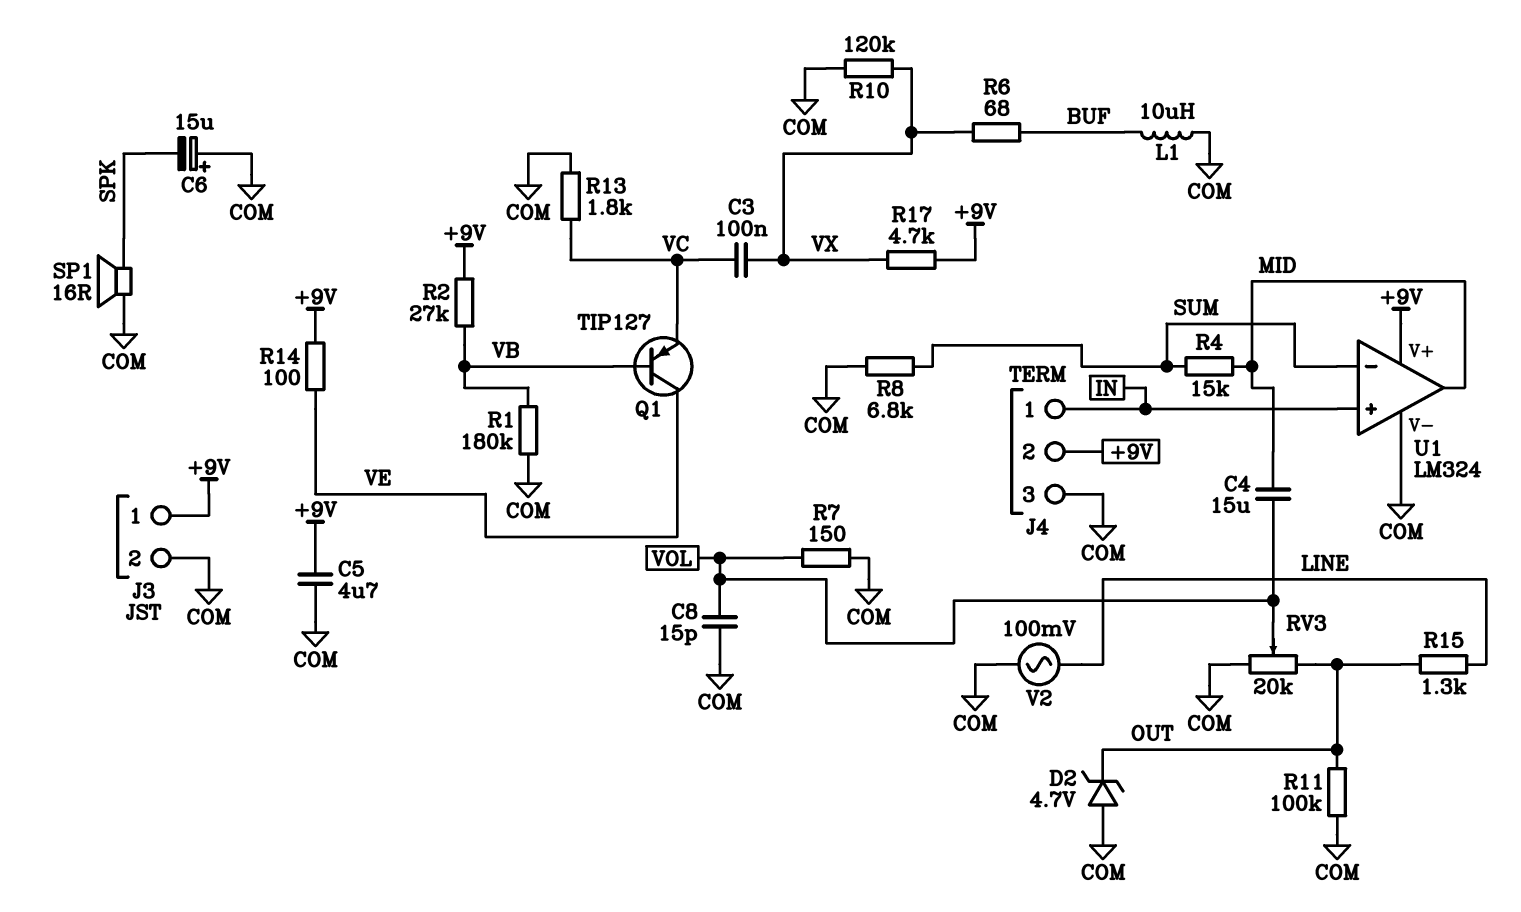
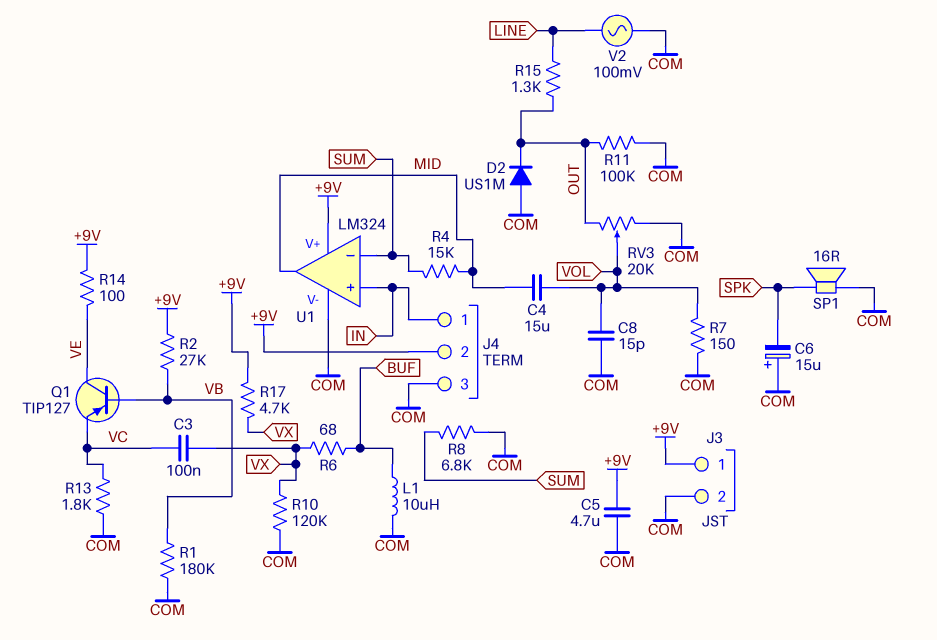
D2: zener 4.7V (A COM, K OUT) -> diode US1M (A COM, K OUT)

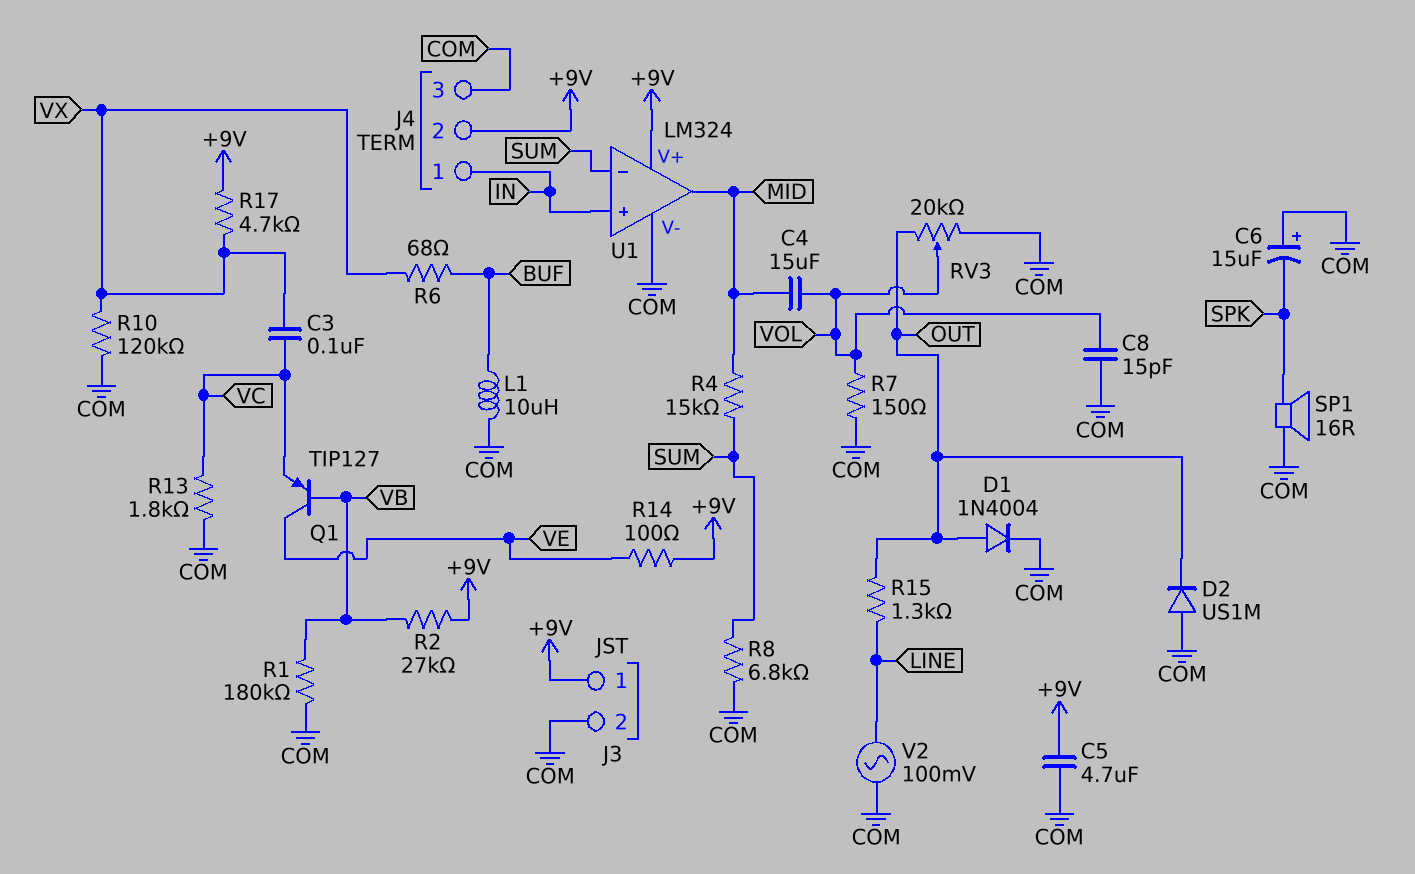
D1: none -> diode 1N4004 (A OUT, K COM)
R11: 100k (COM, OUT) -> none

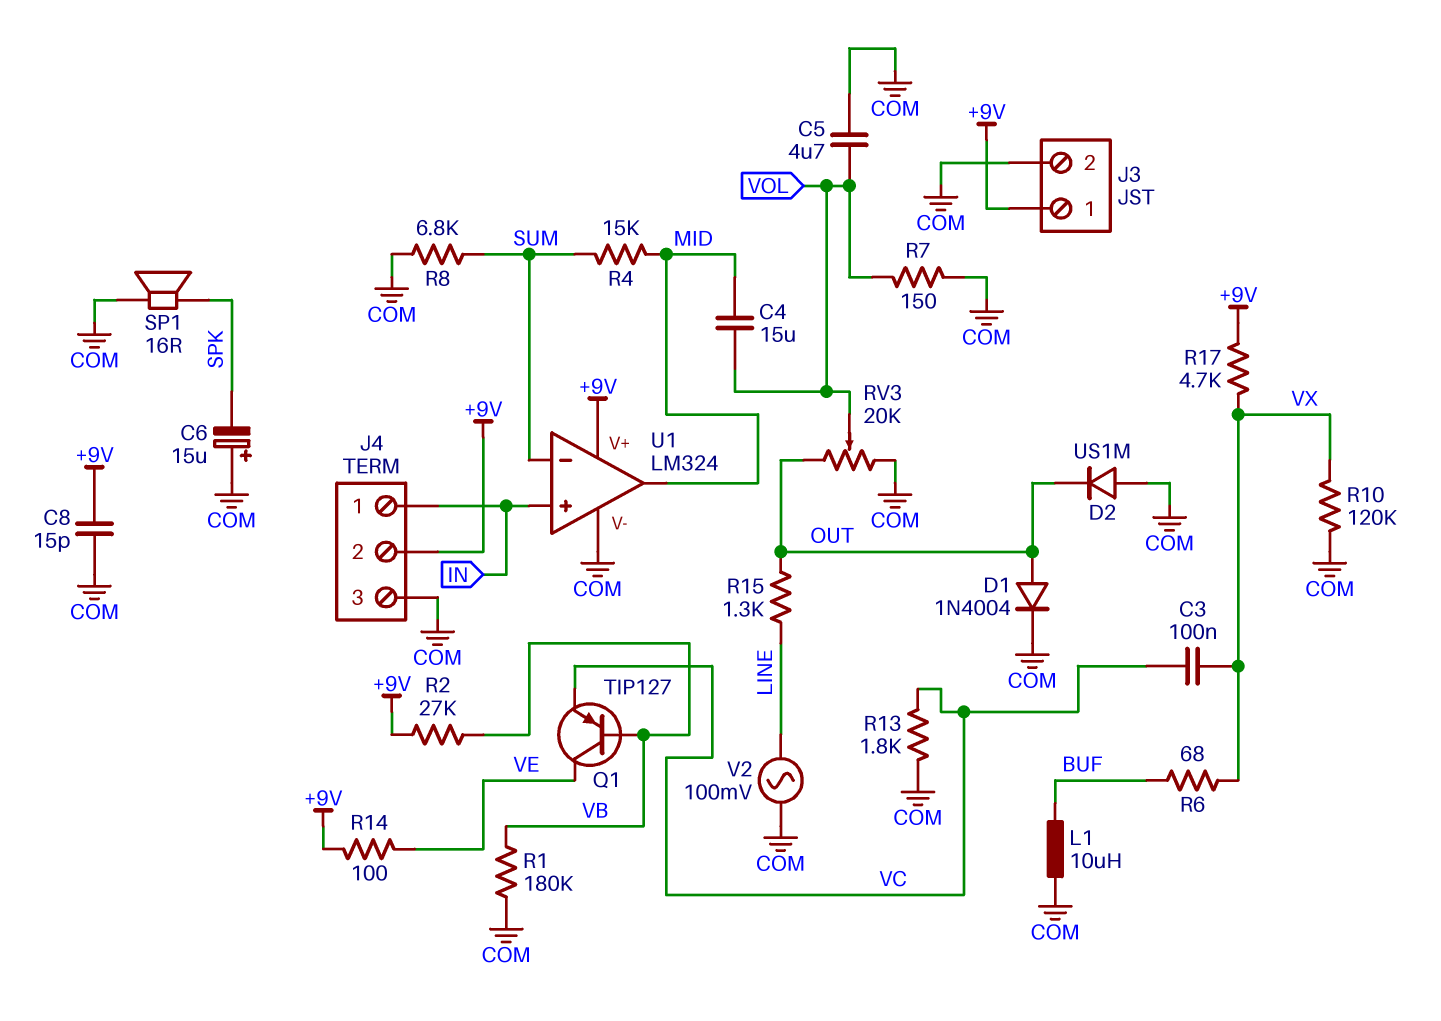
C5: 4.7uF (+9V, COM) -> 4.7uF (COM, VOL)
C8: 15pF (COM, VOL) -> 15pF (+9V, COM)

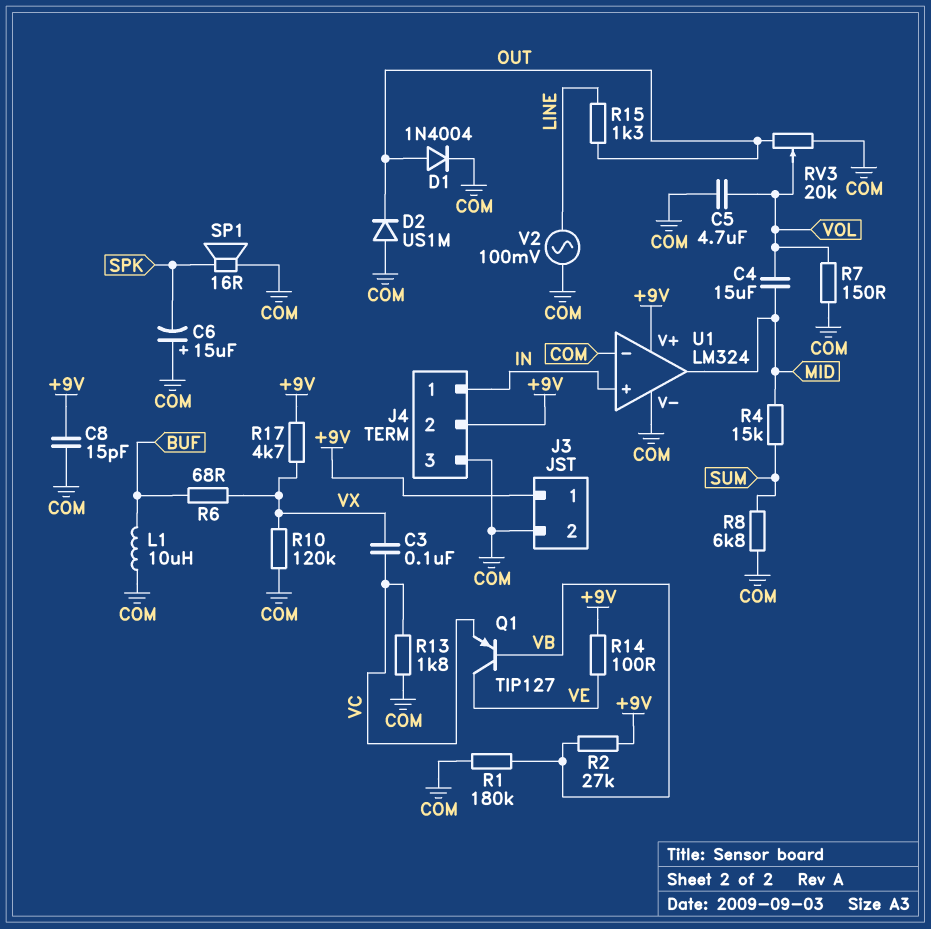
U1 pin in-: SUM -> COM

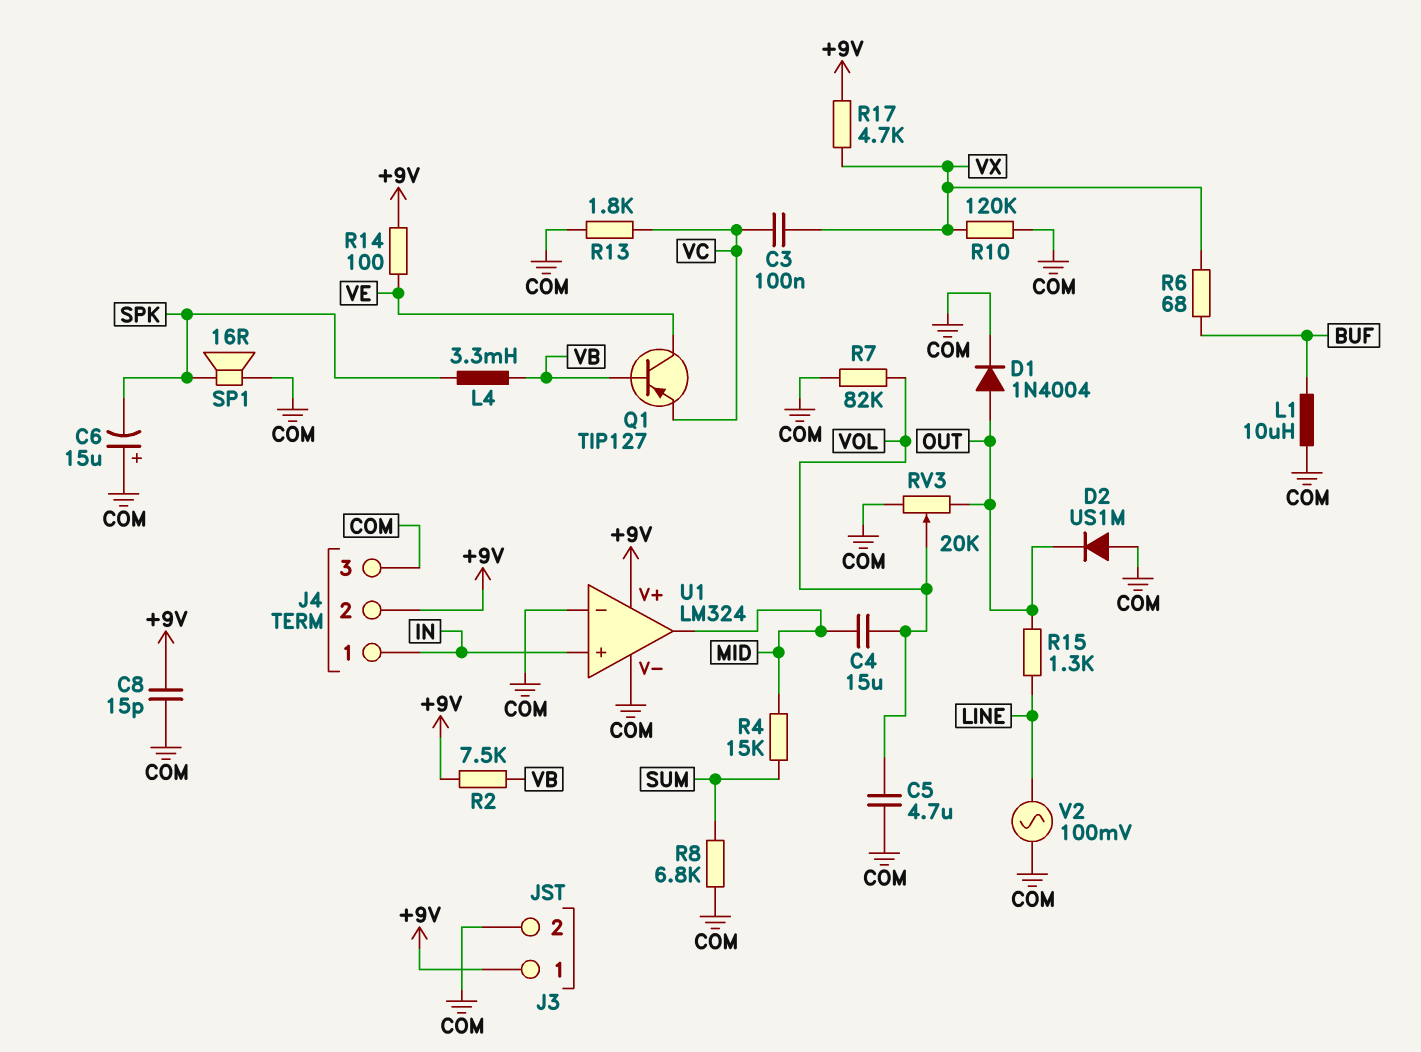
L4: none -> 3.3mH (SPK, VB)
R1: 180k (COM, VB) -> none
R2: 27k (+9V, VB) -> 7.5k (+9V, VB)
R7: 150 (COM, VOL) -> 82k (COM, VOL)

